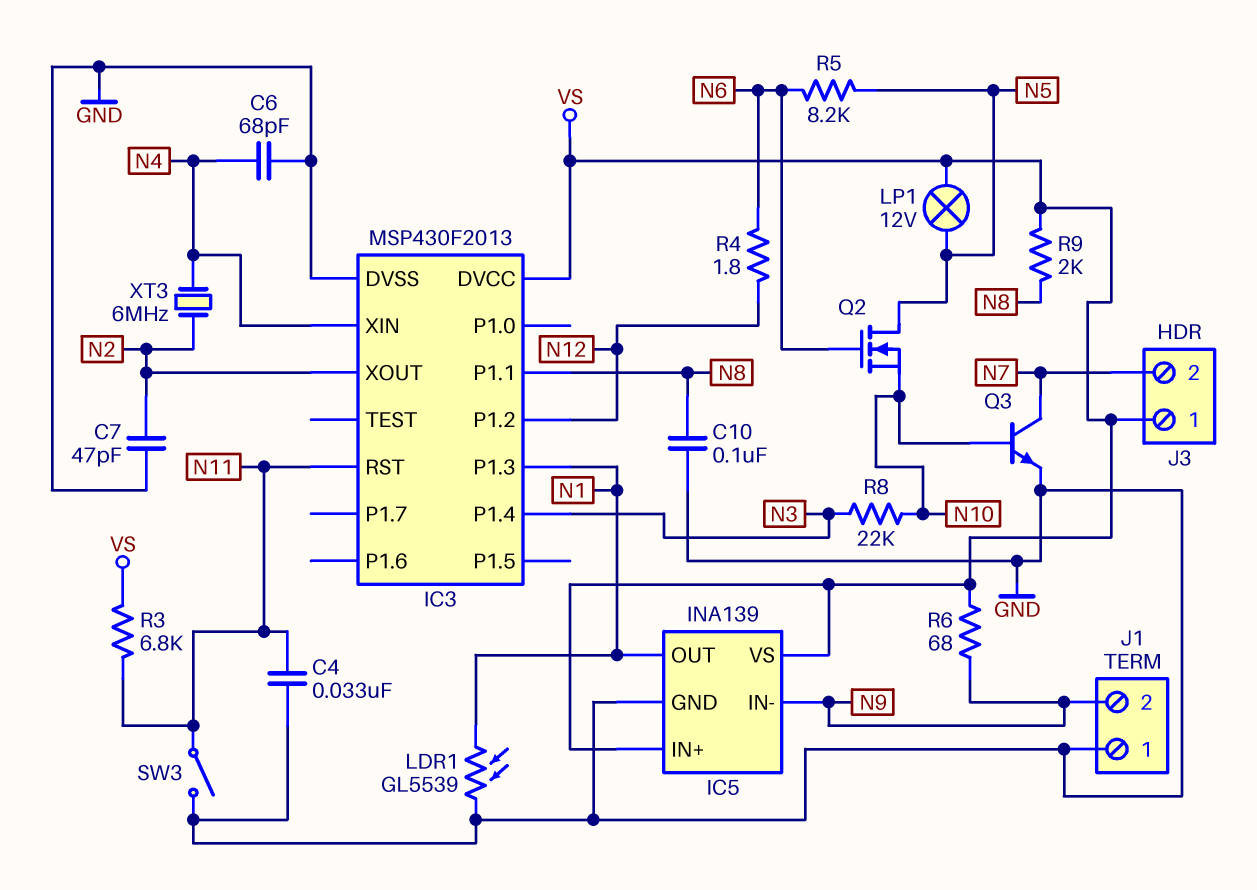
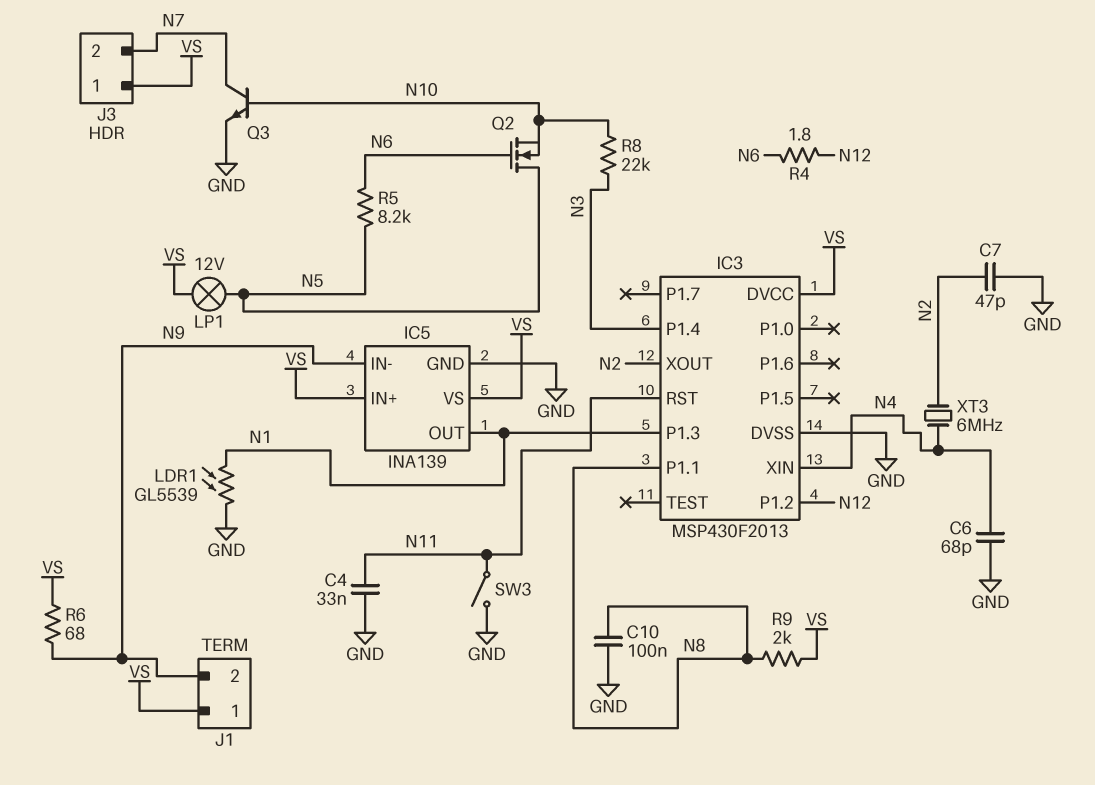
J1 pin 1: GND -> VS
R3: 6.8k (N11, VS) -> none

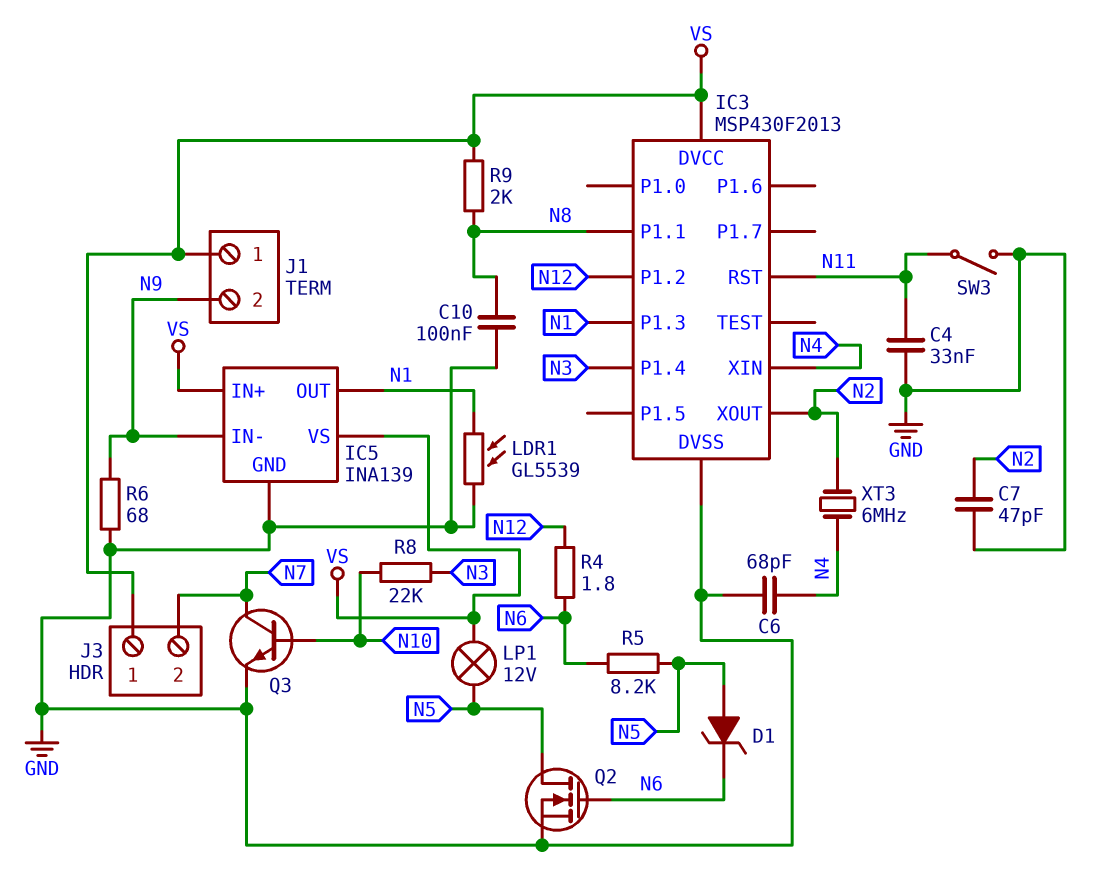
D1: none -> zener (A N5, K N6)
Q2: NMOS (G N6, D N5, S N10) -> NMOS (G N6, D N5, S GND)
R6: 68 (N9, VS) -> 68 (GND, N9)

